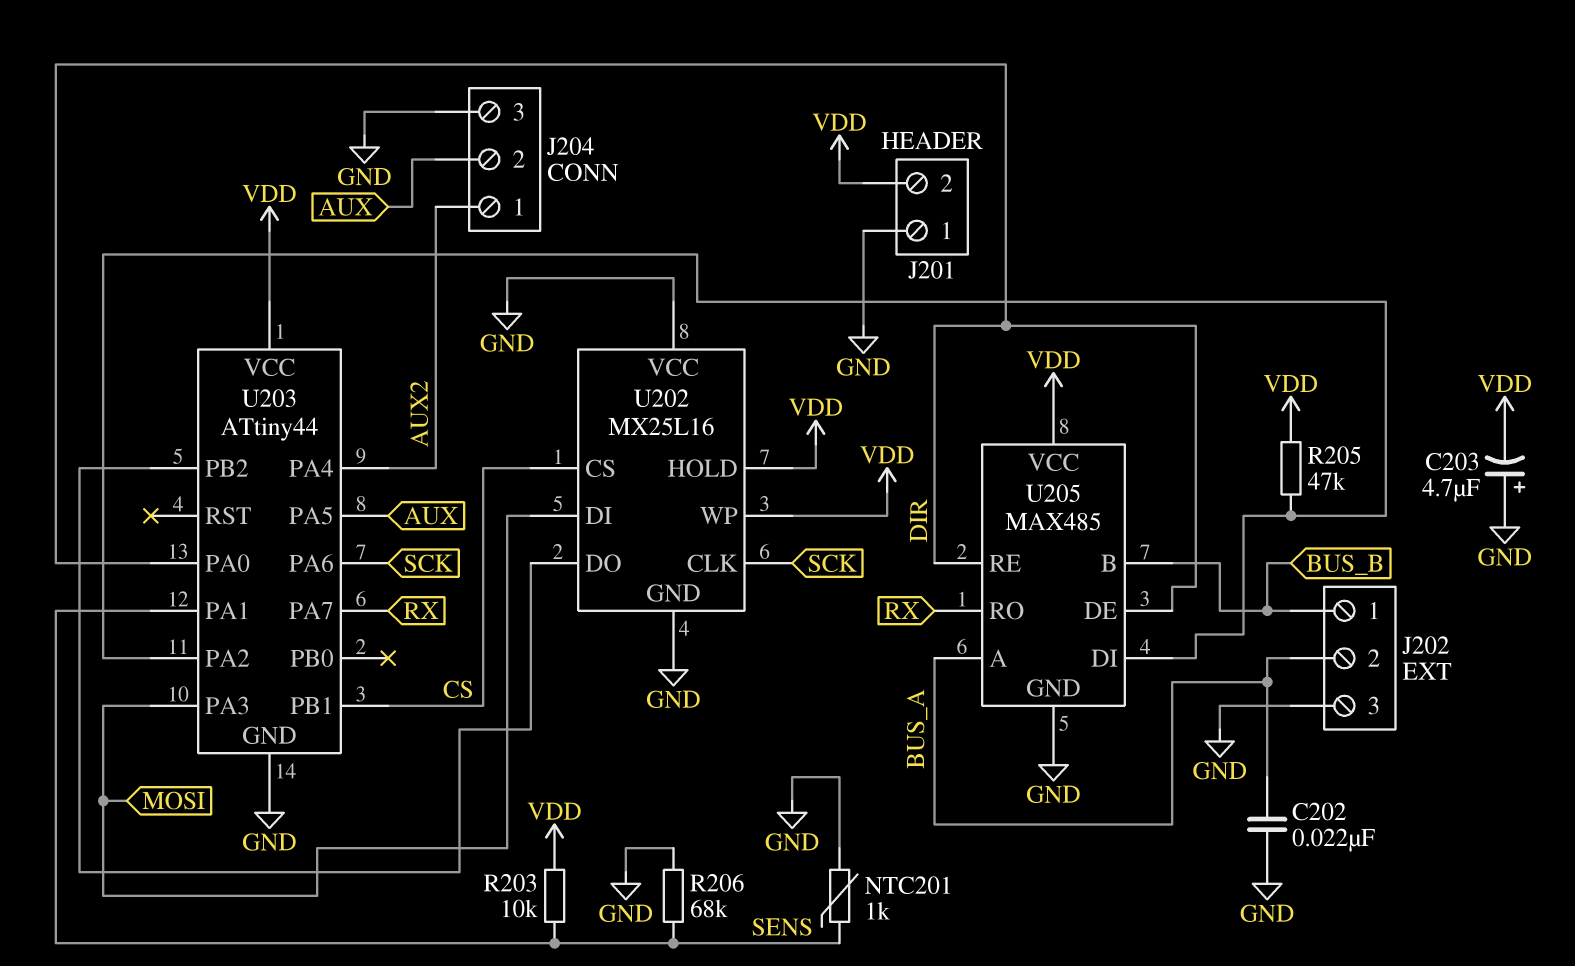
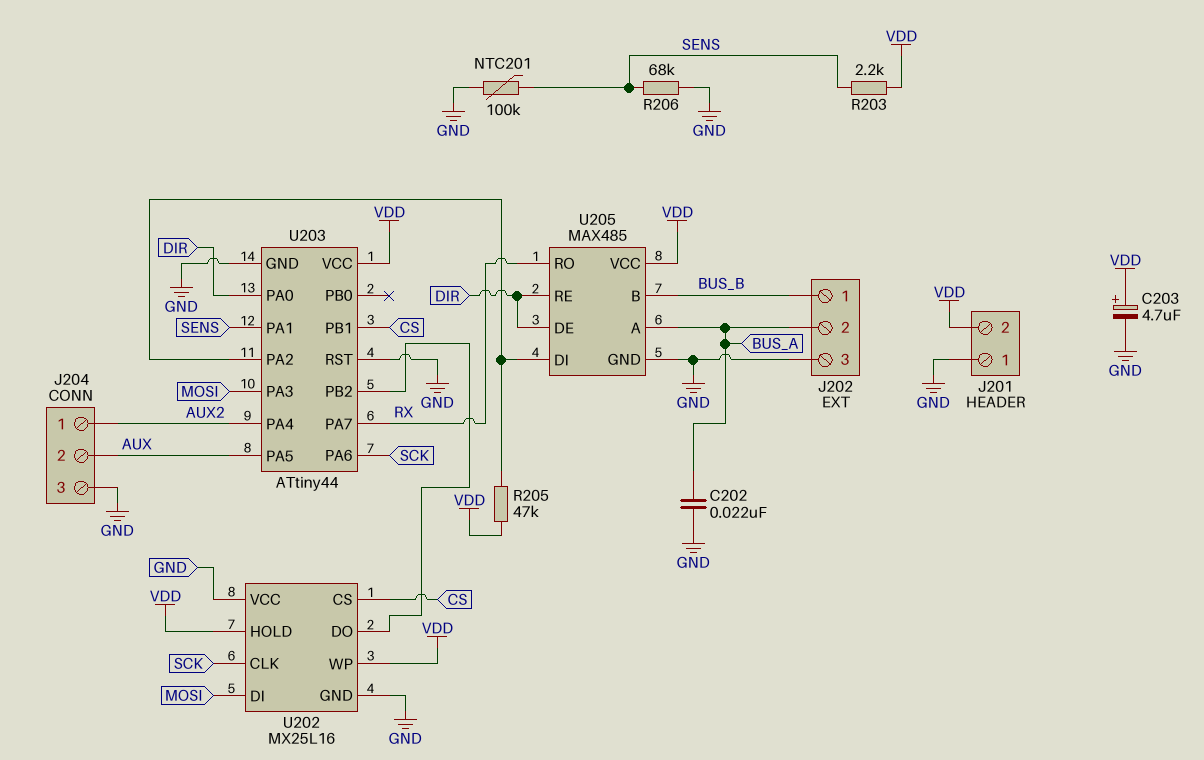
C203: 4.7uF (plus GND, minus VDD) -> 4.7uF (plus VDD, minus GND)
NTC201: 1k (GND, SENS) -> 100k (GND, SENS)
R203: 10k (SENS, VDD) -> 2.2k (SENS, VDD)
U203 pin RST: none -> GND

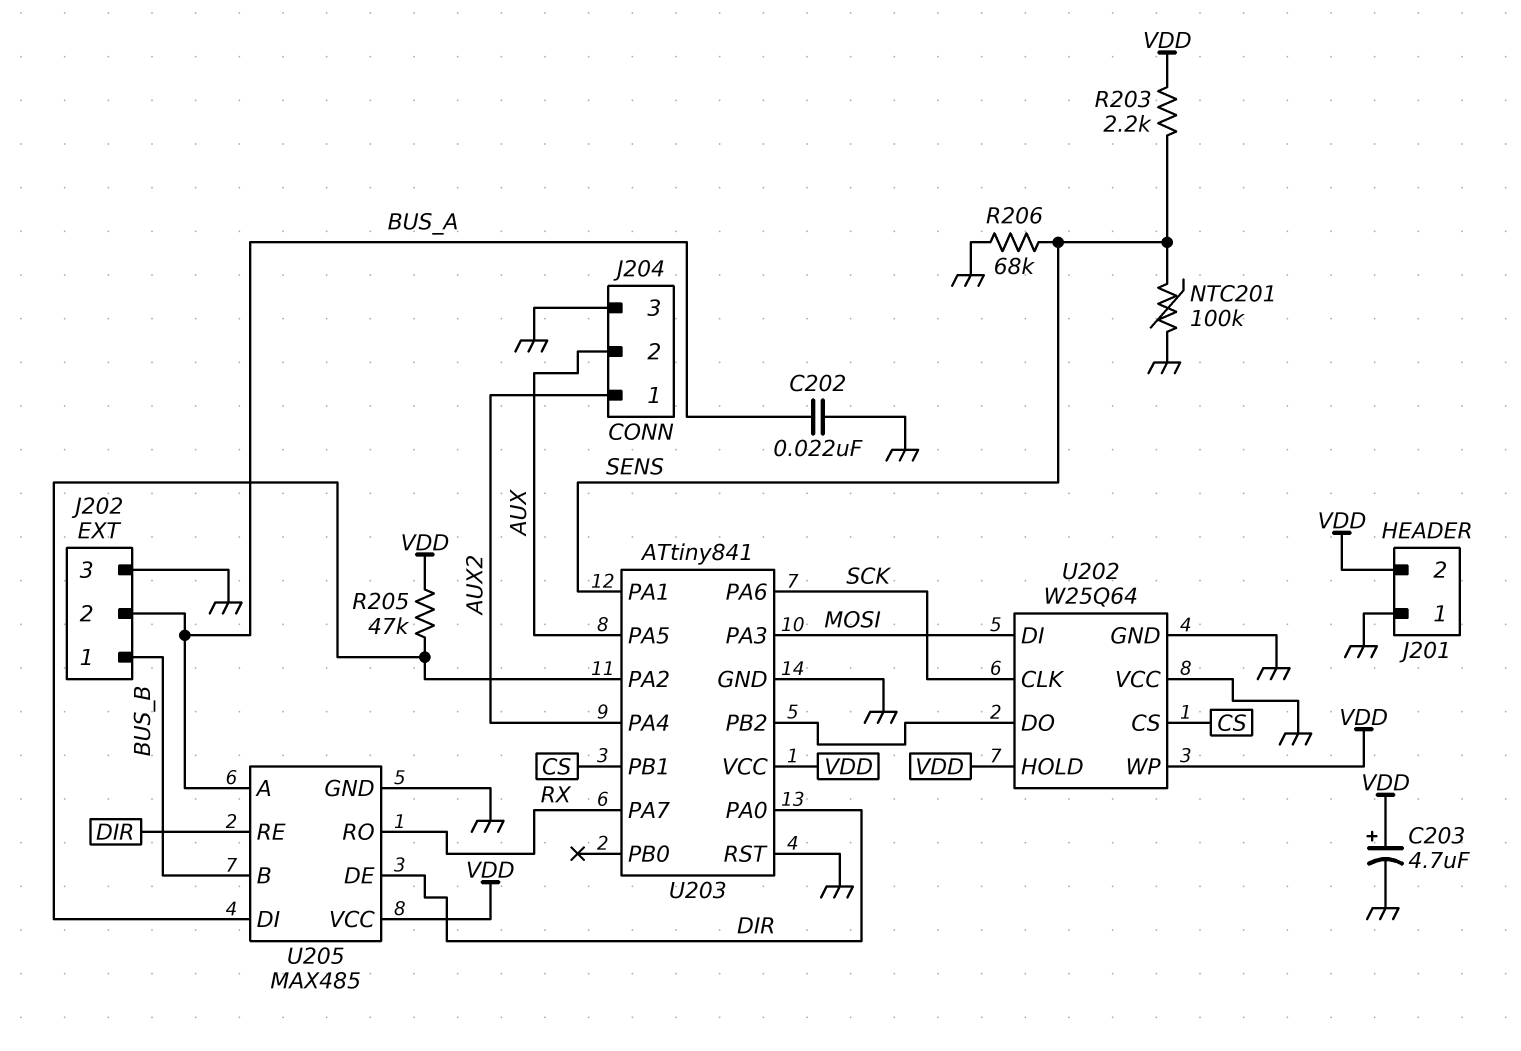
U202: MX25L16 -> W25Q64
U203: ATtiny44 -> ATtiny841

